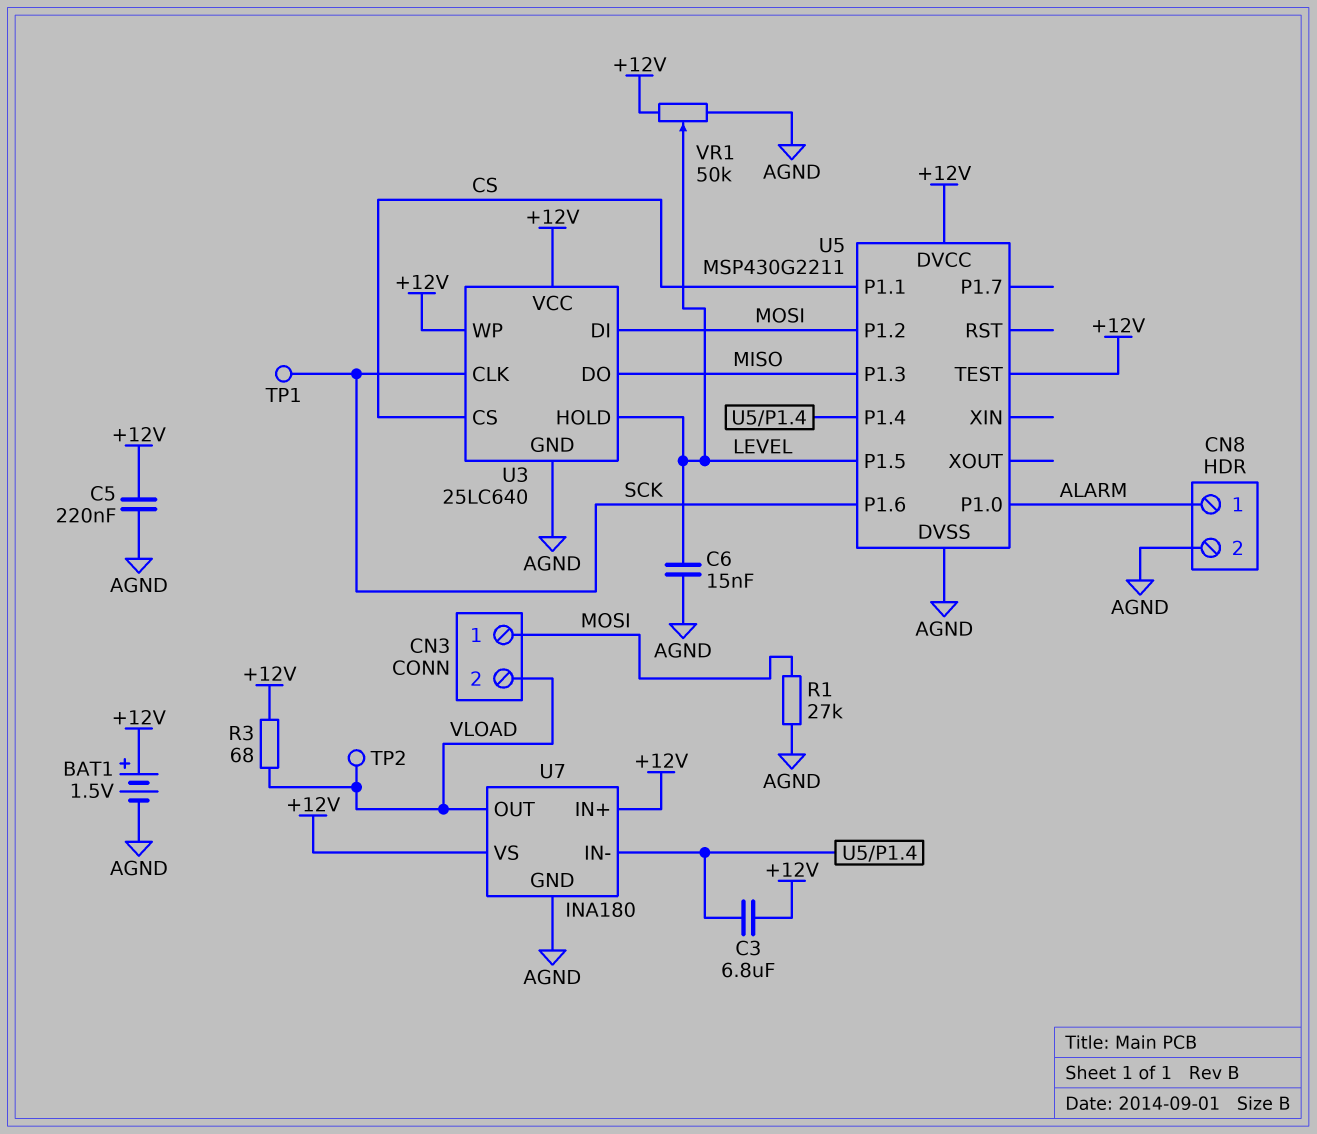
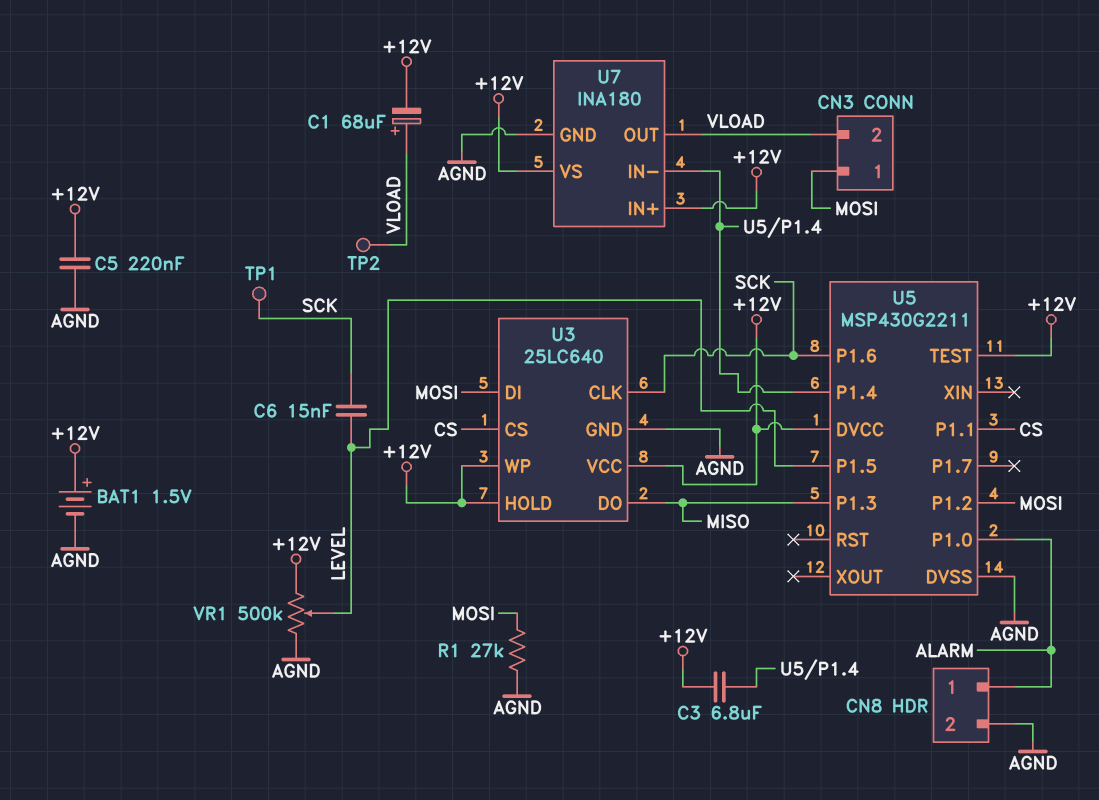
C1: none -> 68uF (plus VLOAD, minus +12V)
C6: 15nF (AGND, LEVEL) -> 15nF (LEVEL, SCK)
R3: 68 (+12V, VLOAD) -> none
U3 pin HOLD: LEVEL -> +12V
VR1: 50k (+12V, AGND, wiper LEVEL) -> 500k (+12V, AGND, wiper LEVEL)

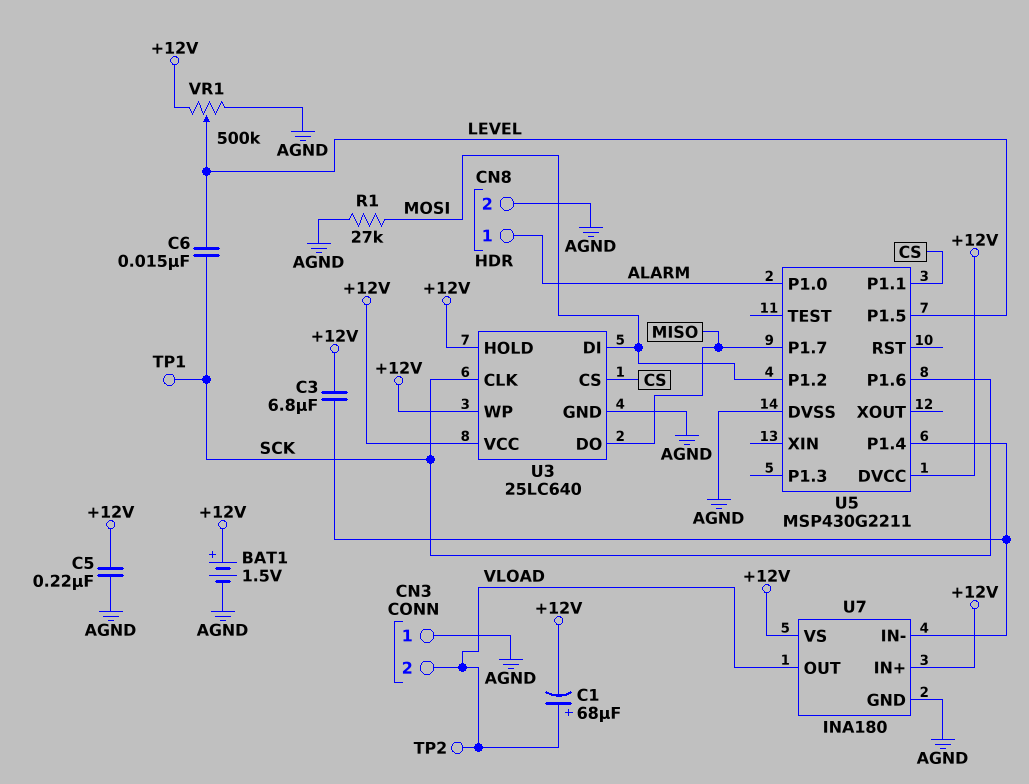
CN3 pin 1: MOSI -> AGND
U5 pin P1.3: MISO -> none
U5 pin P1.7: none -> MISO
U5 pin TEST: +12V -> none

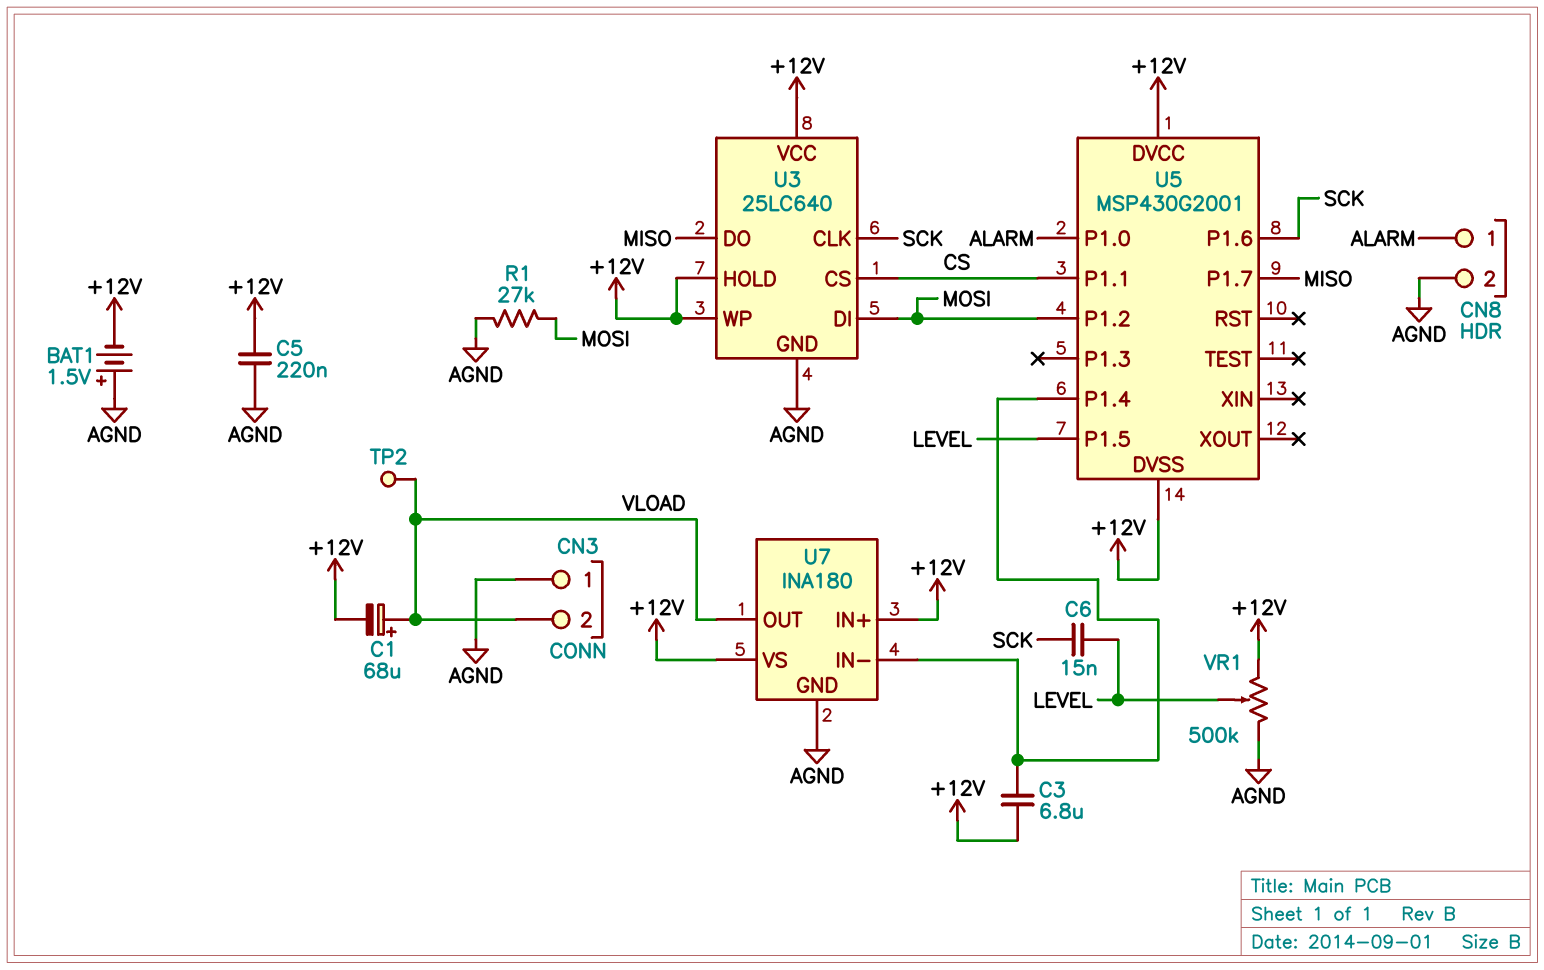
BAT1: 1.5V (plus +12V, minus AGND) -> 1.5V (plus AGND, minus +12V)
TP1: test point (SCK) -> none
U5: MSP430G2211 -> MSP430G2001
U5 pin DVSS: AGND -> +12V

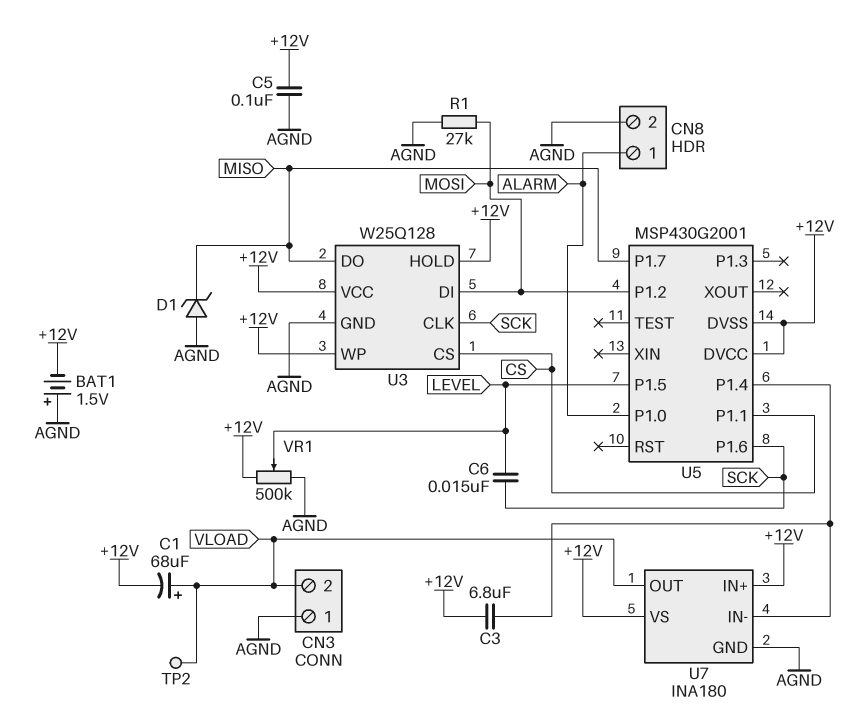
C5: 220nF (+12V, AGND) -> 100nF (+12V, AGND)
D1: none -> zener (A AGND, K MISO)
U3: 25LC640 -> W25Q128

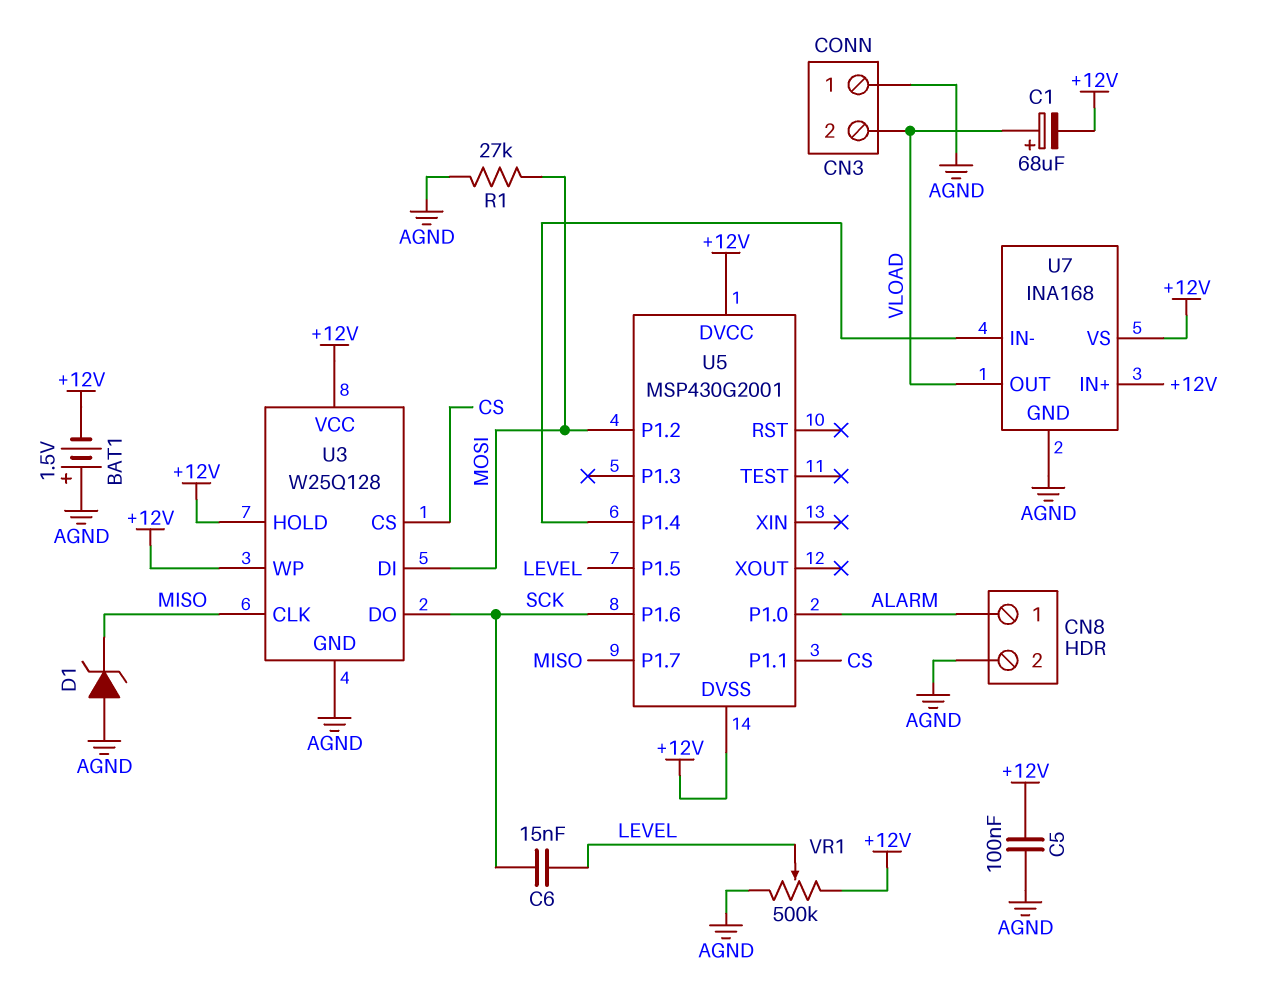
C3: 6.8uF (+12V, U5/P1.4) -> none
TP2: test point (VLOAD) -> none
U3 pin CLK: SCK -> MISO
U3 pin DO: MISO -> SCK
U7: INA180 -> INA168

